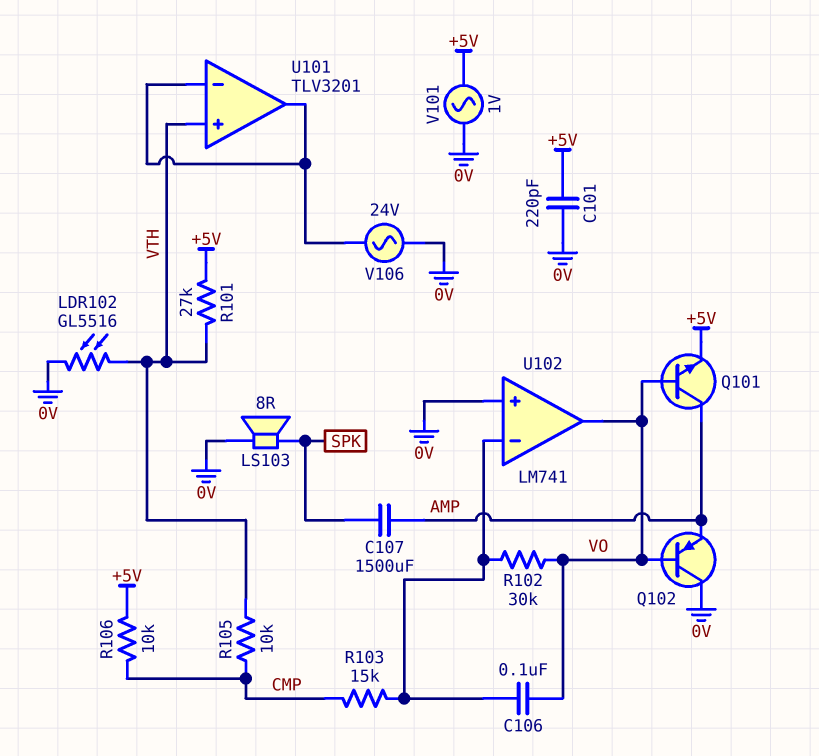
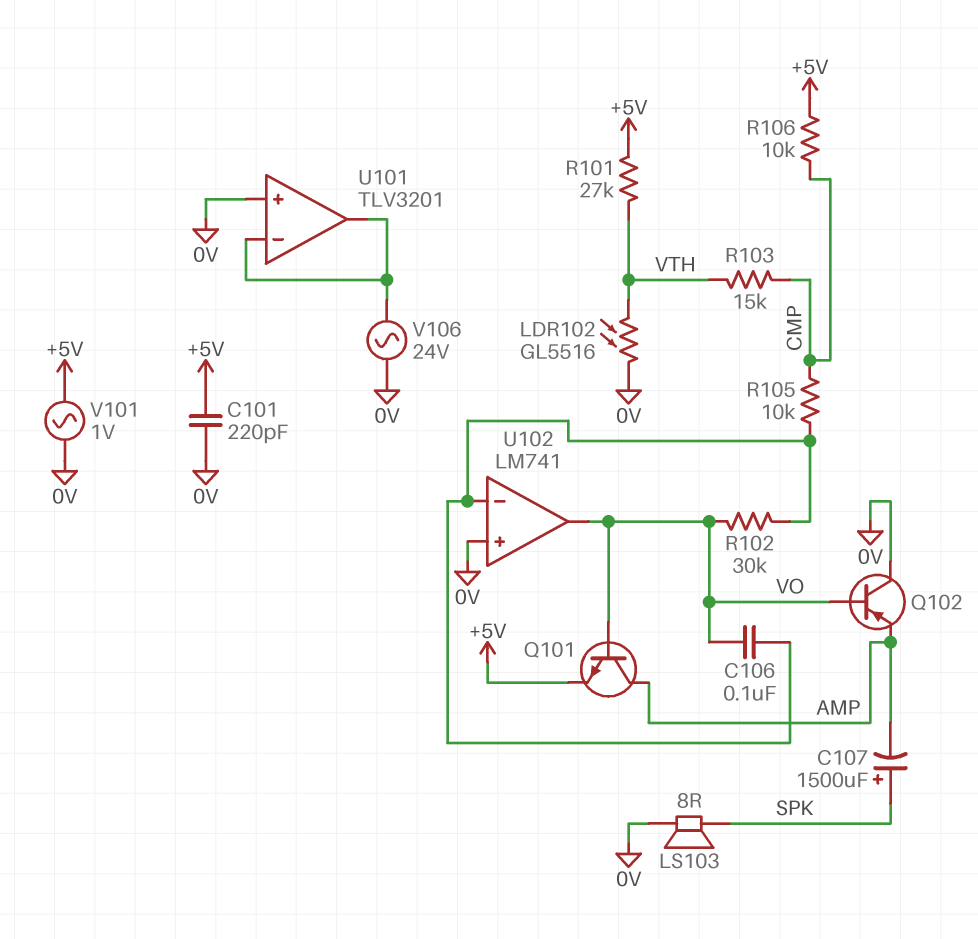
C107: 1500uF (AMP, SPK) -> 1500uF (plus SPK, minus AMP)
R103: 15k (CMP, U102/in-) -> 15k (CMP, VTH)
R105: 10k (CMP, VTH) -> 10k (CMP, U102/in-)
U101 pin in+: VTH -> 0V

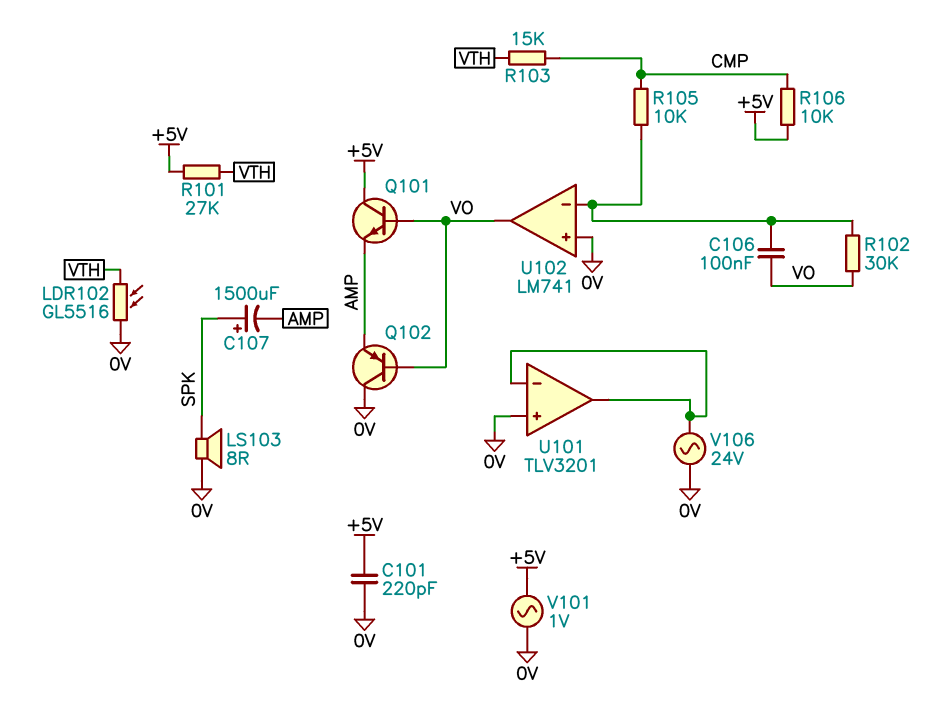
Q101: NPN (B VO, C AMP, E +5V) -> NPN (B VO, C +5V, E AMP)

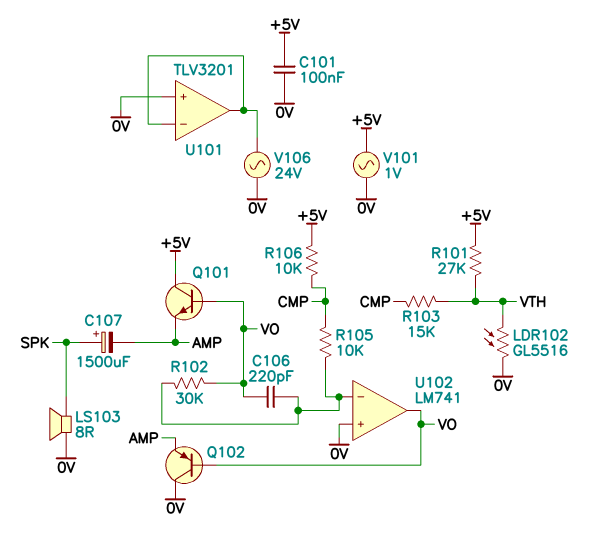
C101: 220pF (+5V, 0V) -> 100nF (+5V, 0V)
C106: 100nF (U102/in-, VO) -> 220pF (U102/in-, VO)

